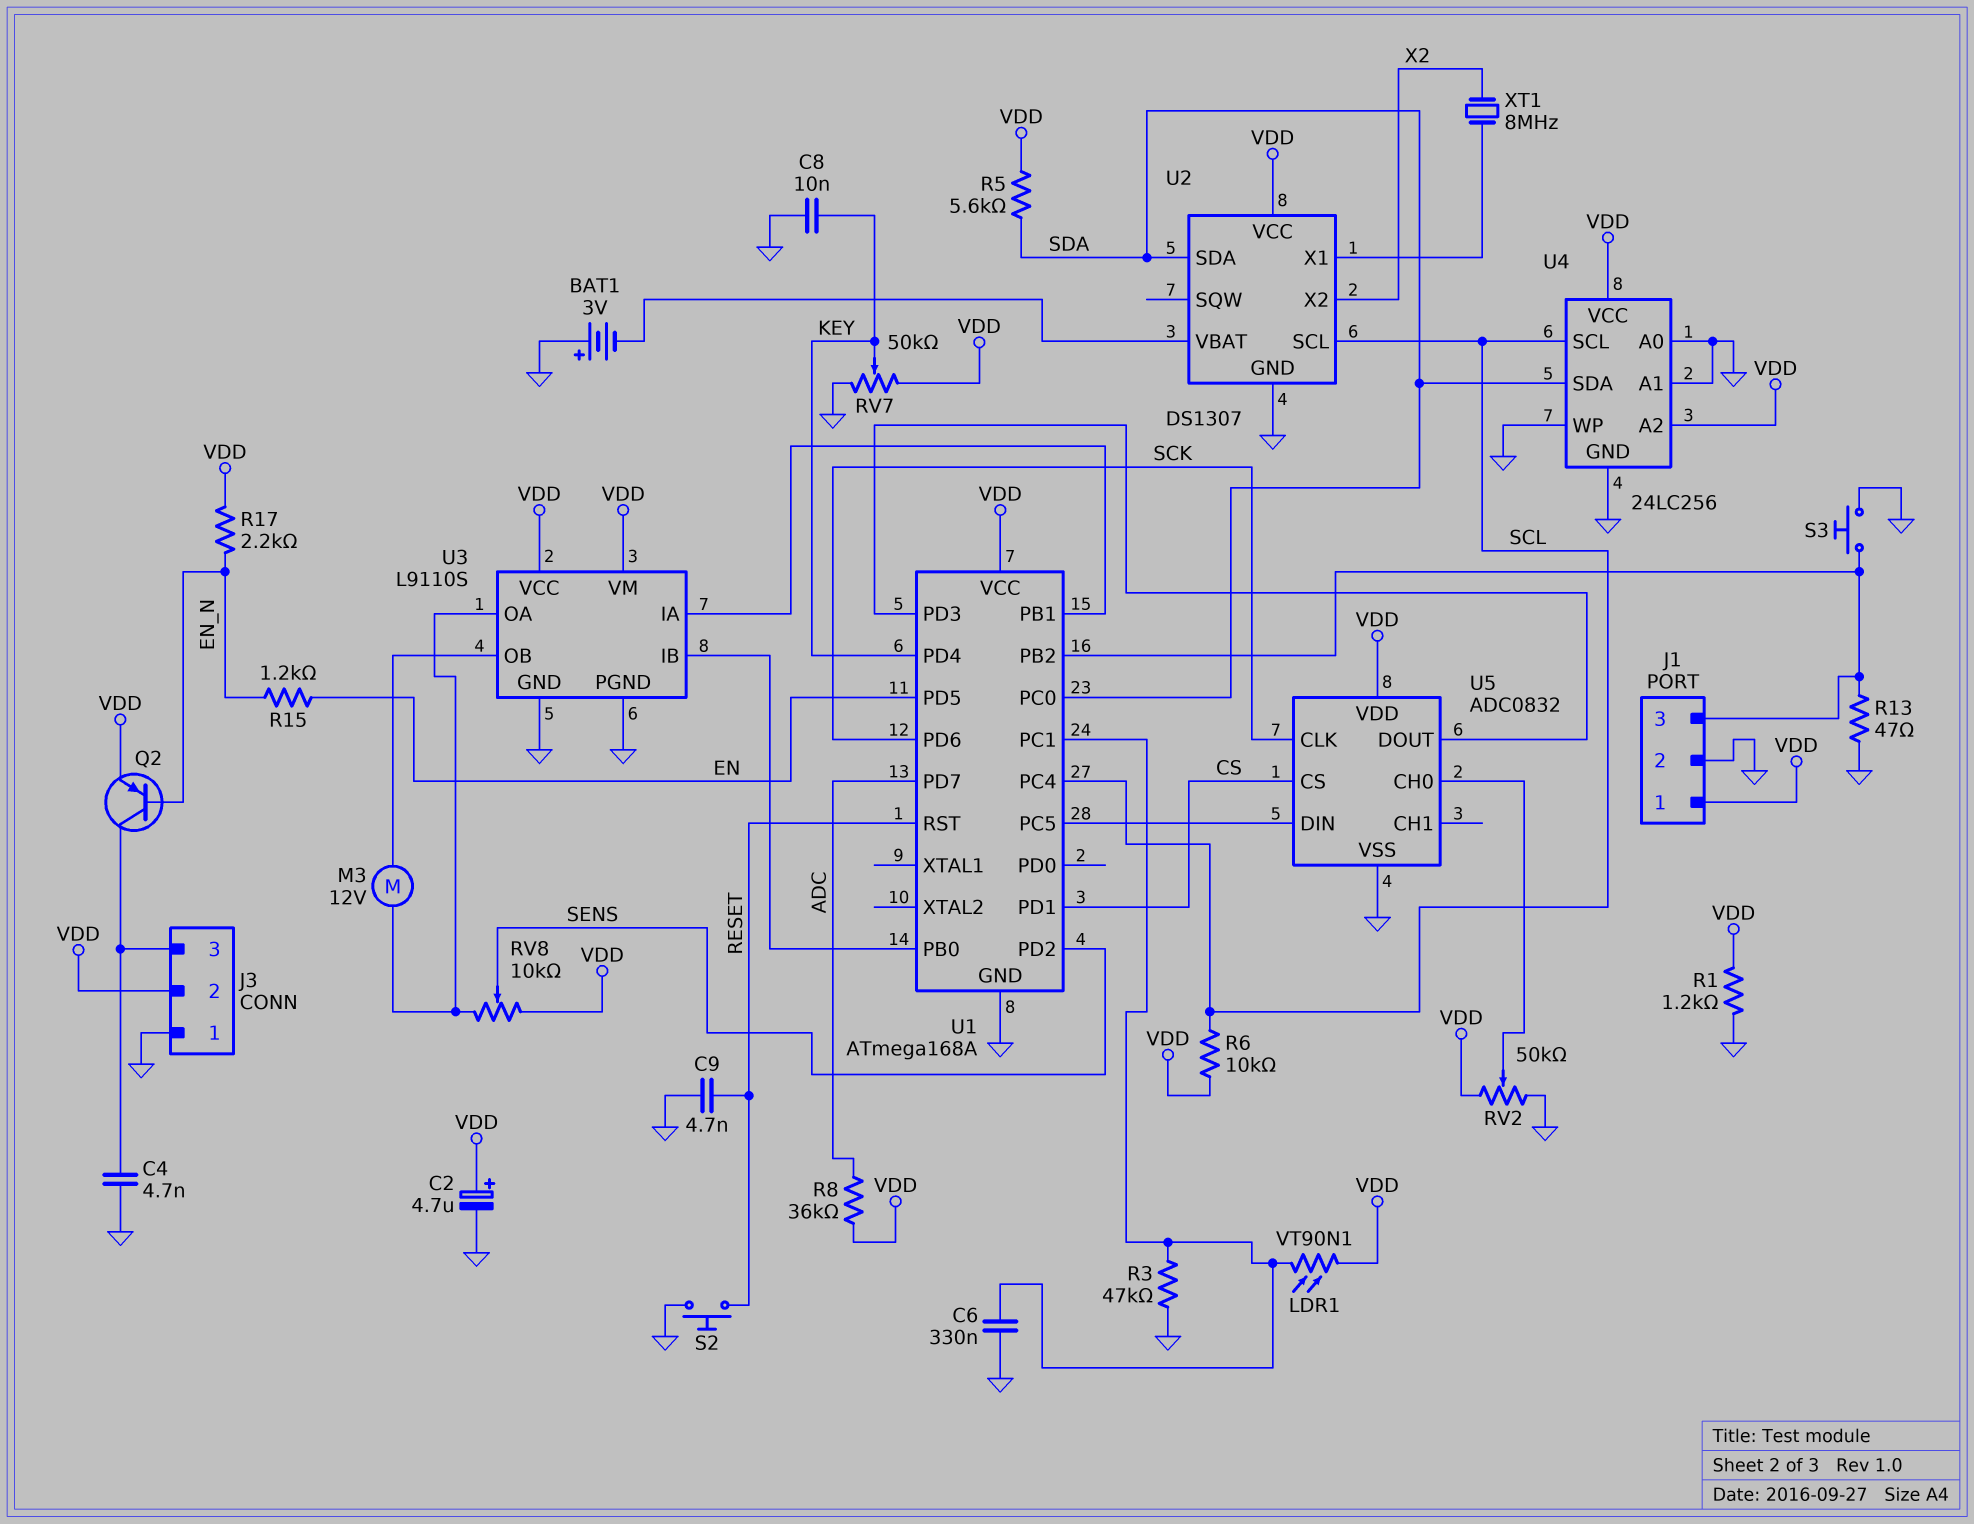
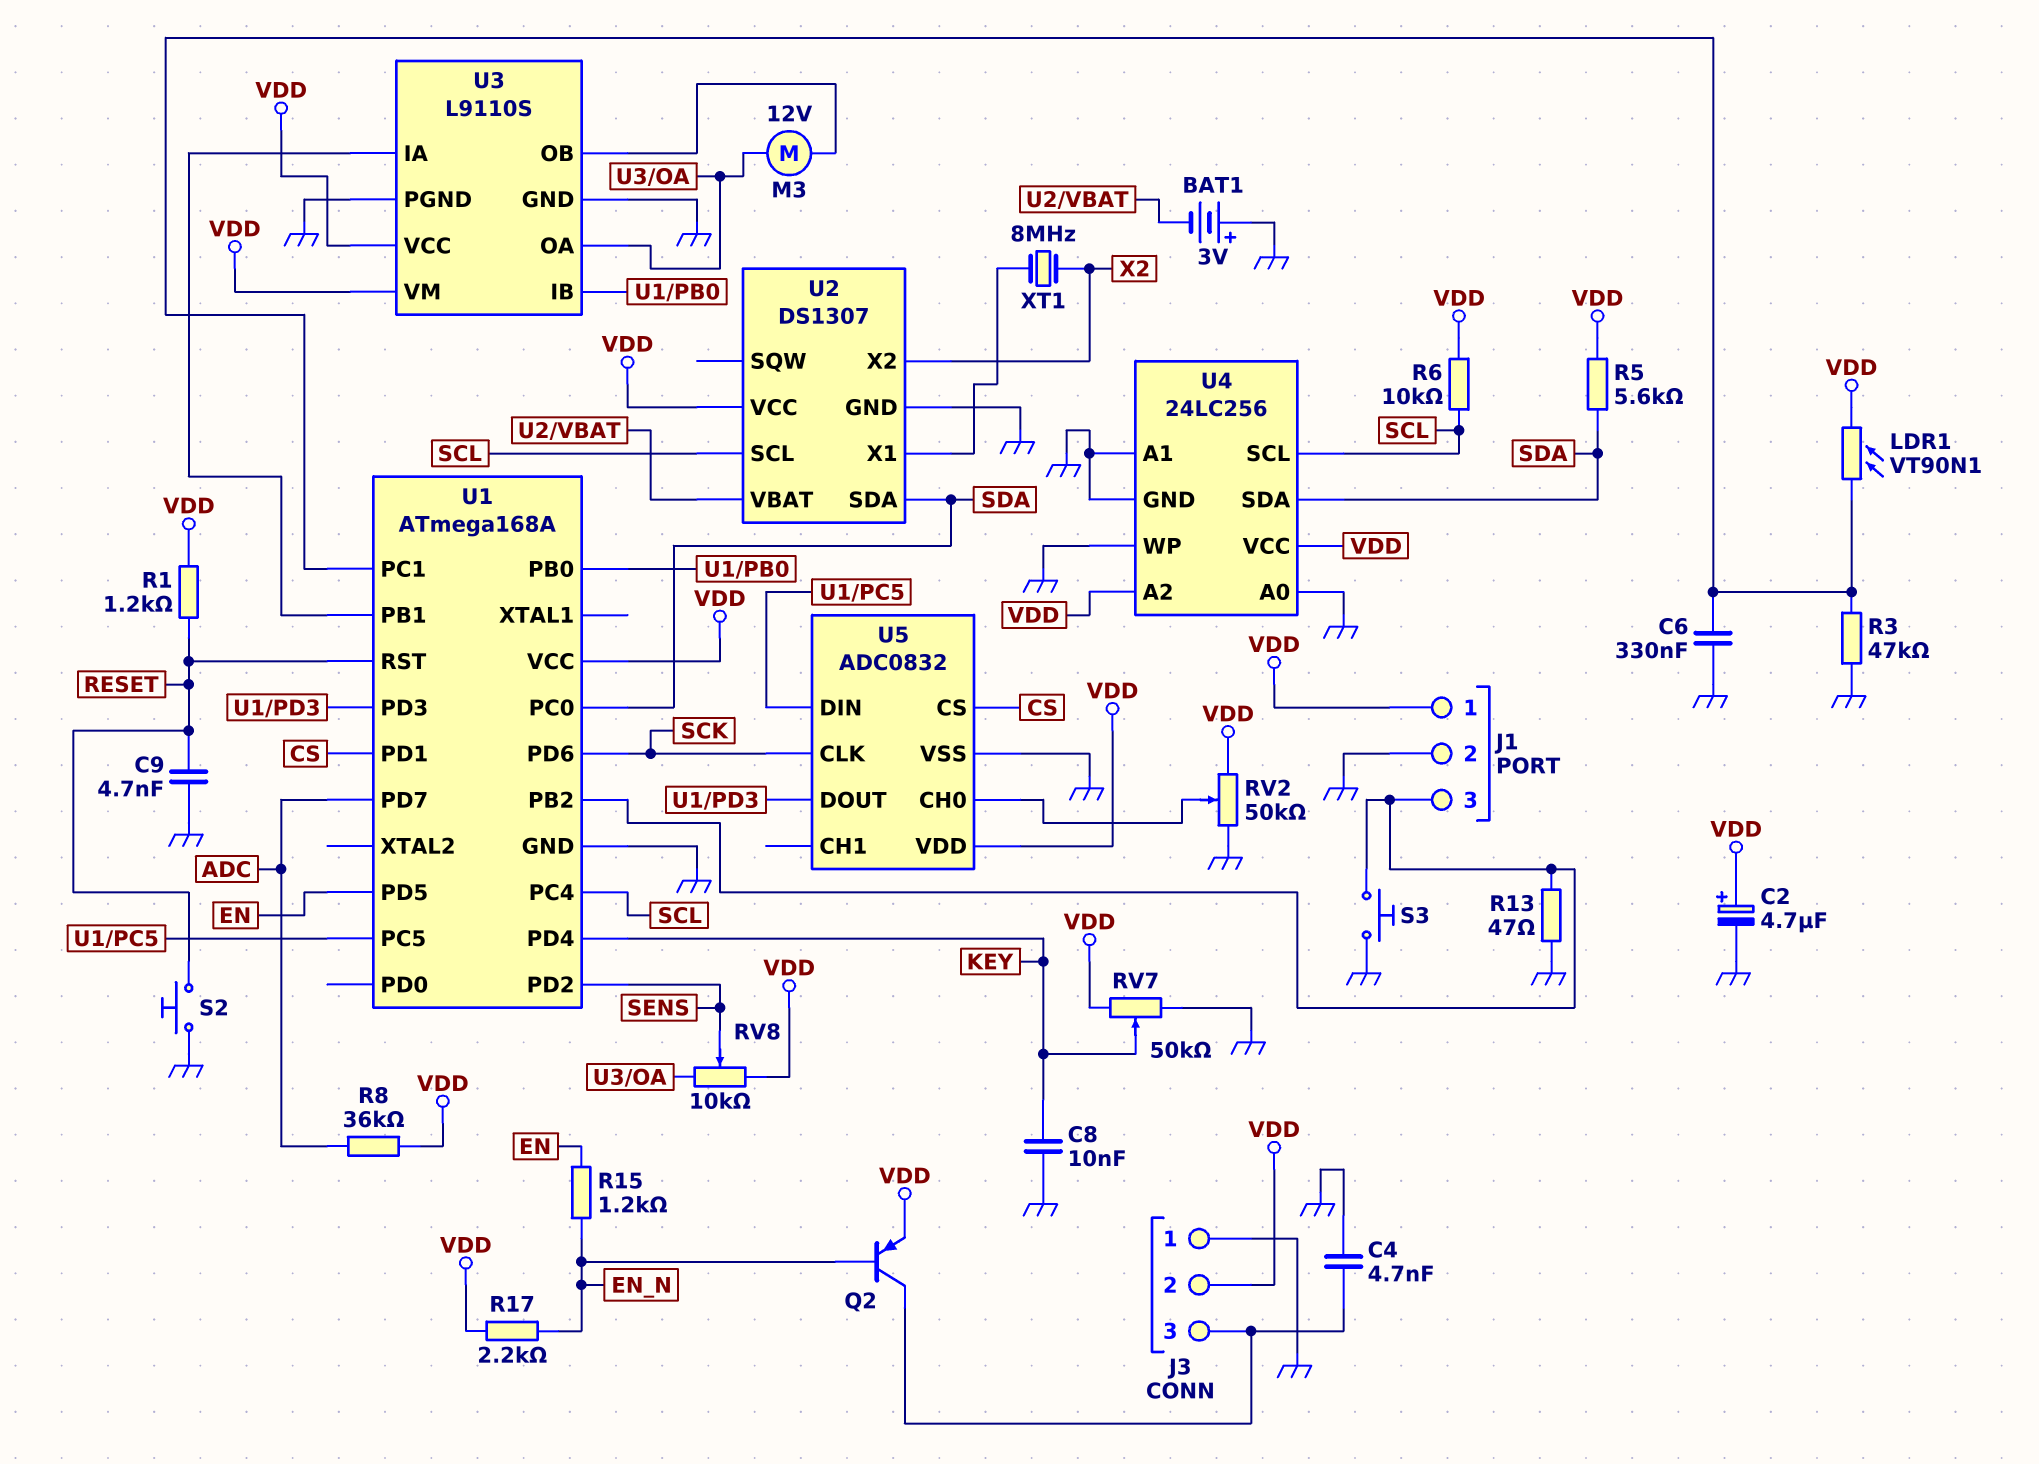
R1: 1.2k (GND, VDD) -> 1.2k (RESET, VDD)

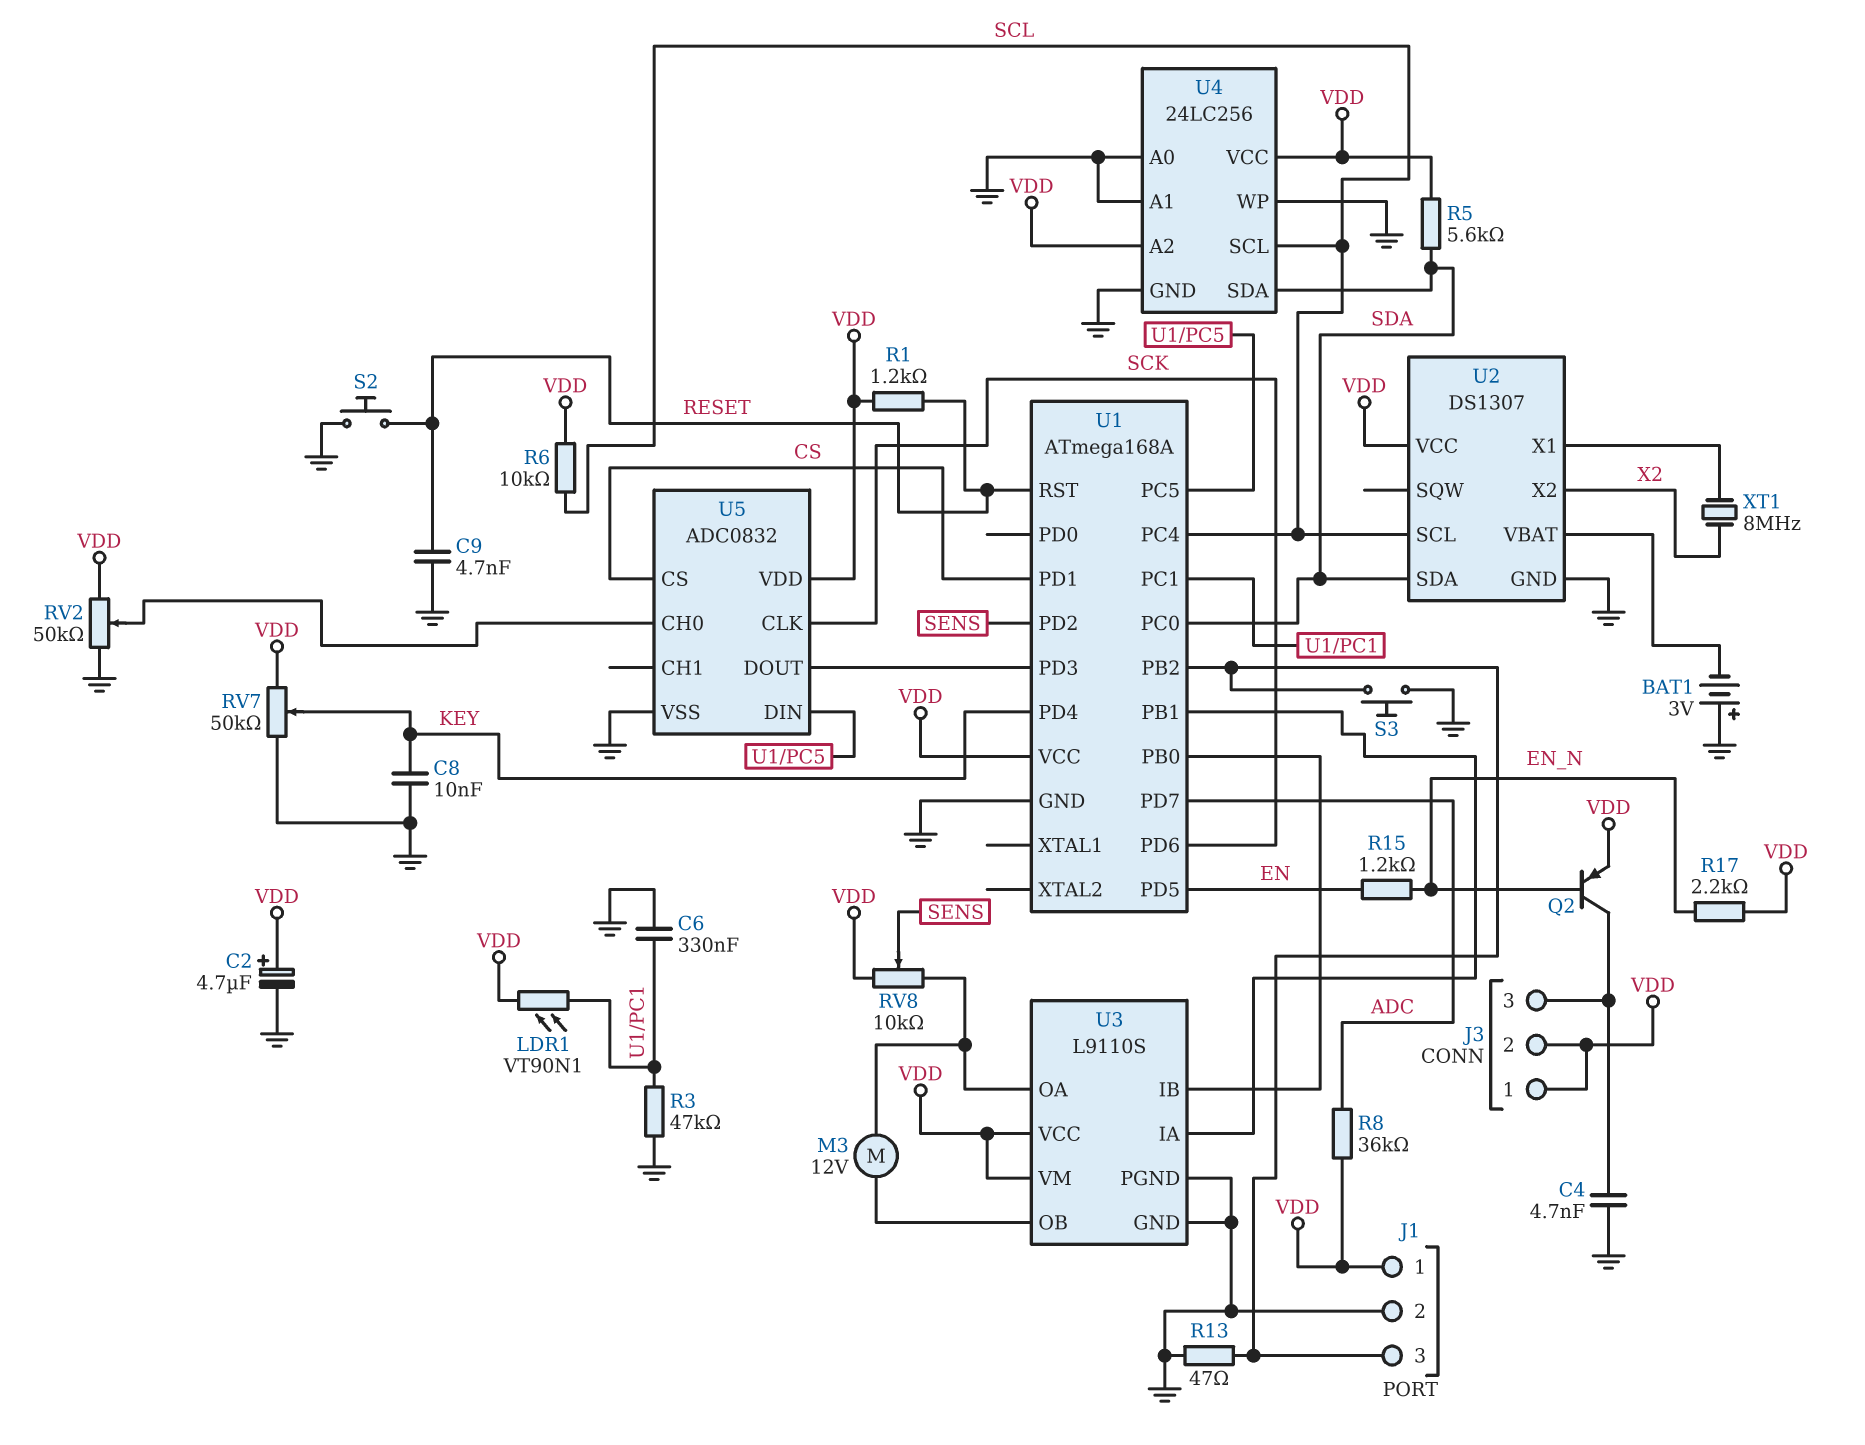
J3 pin 1: GND -> VDD

